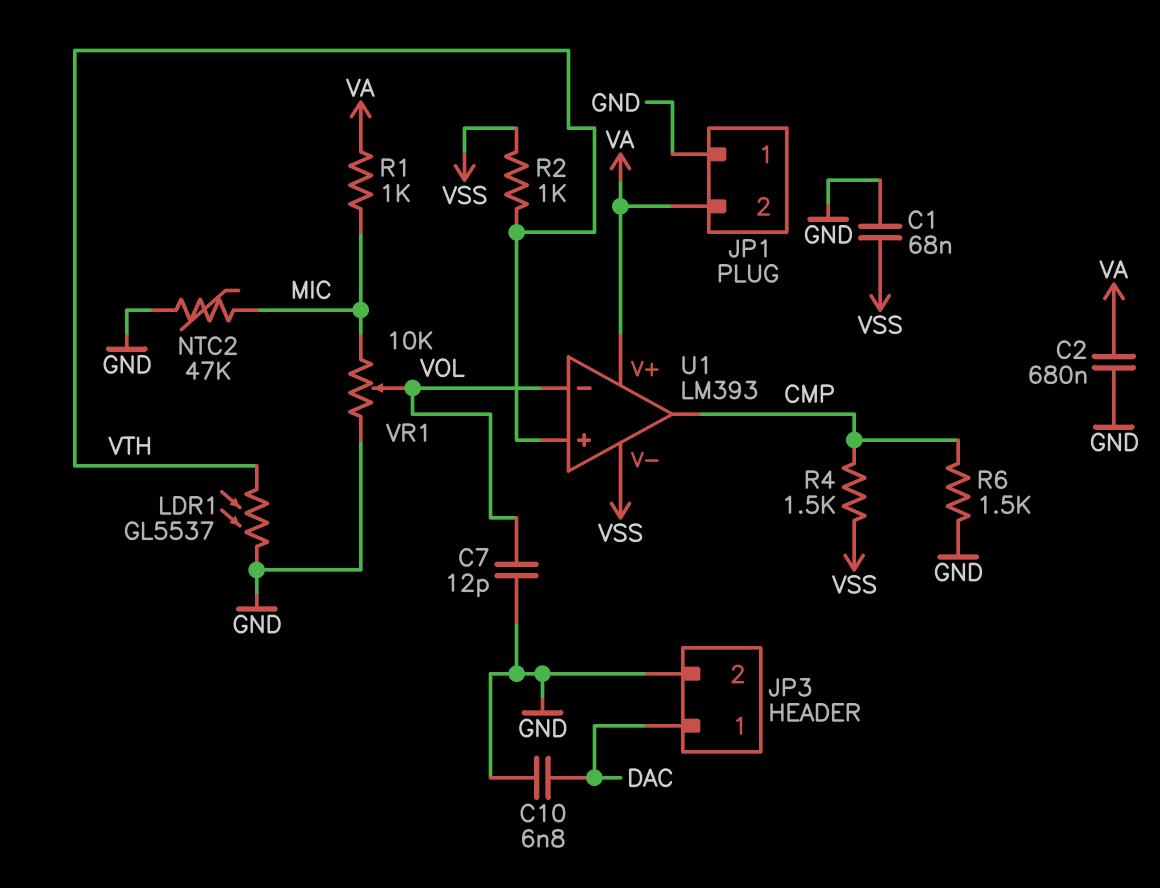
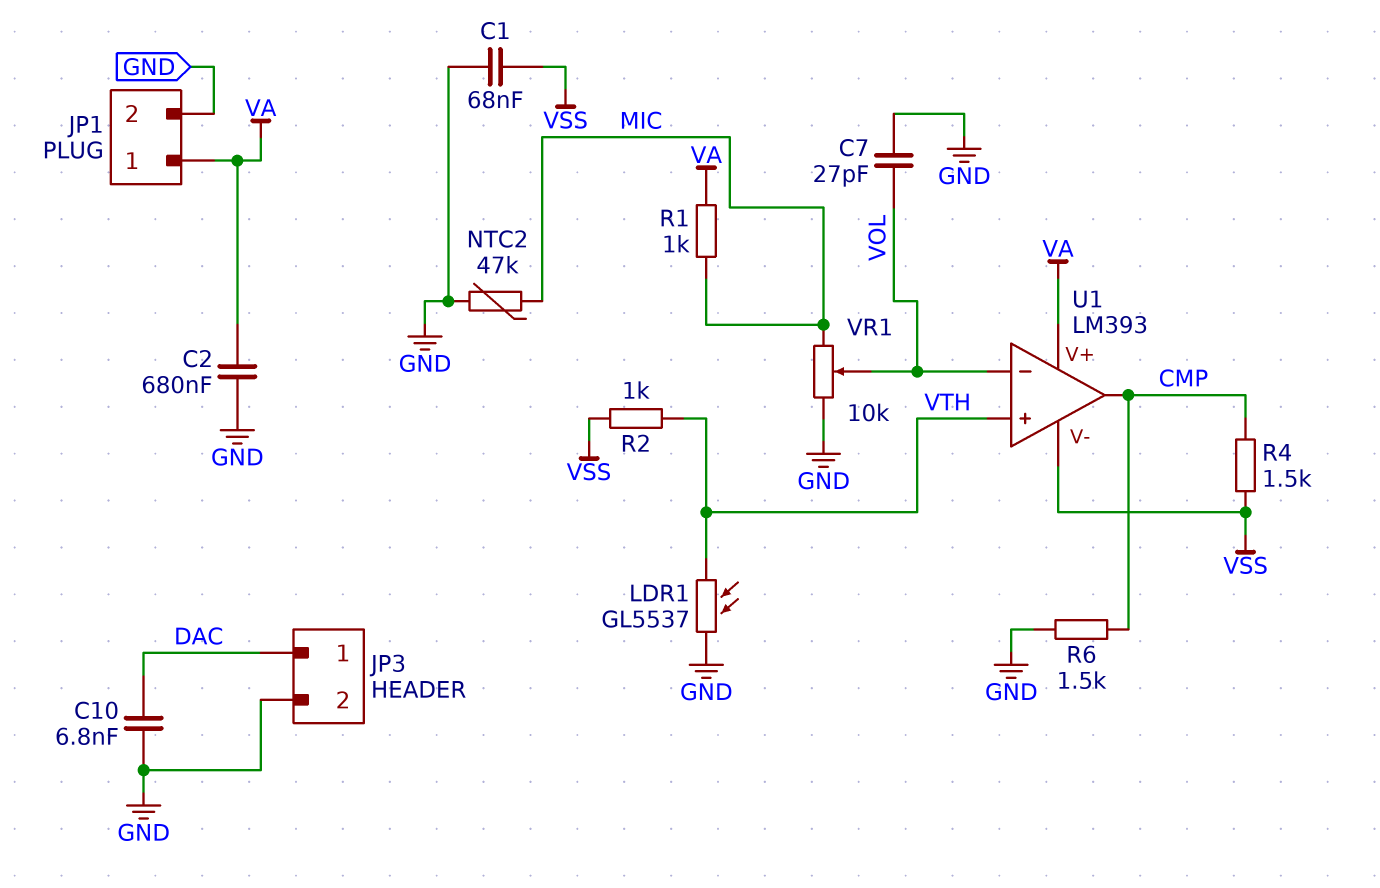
C7: 12pF (GND, VOL) -> 27pF (GND, VOL)
JP1 pin 1: GND -> VA
JP1 pin 2: VA -> GND

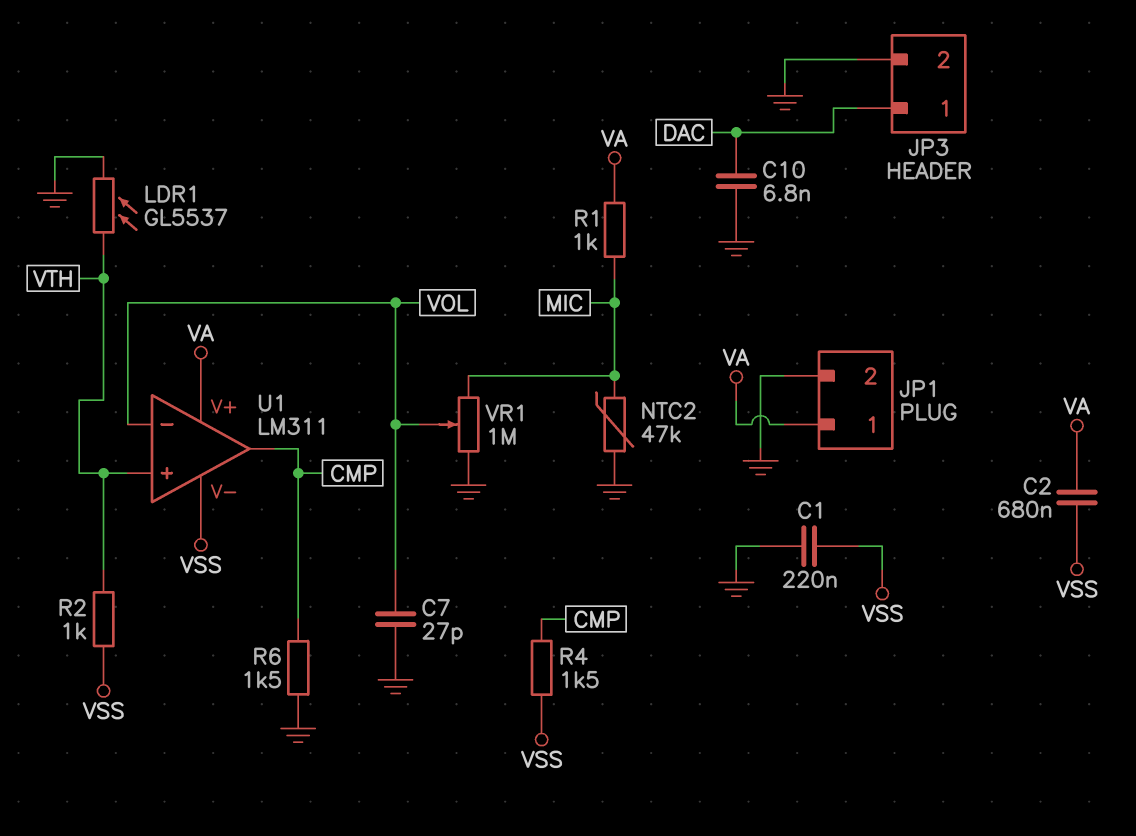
C1: 68nF (GND, VSS) -> 220nF (GND, VSS)
C2: 680nF (GND, VA) -> 680nF (VA, VSS)
U1: LM393 -> LM311
VR1: 10k (GND, MIC, wiper VOL) -> 1M (GND, MIC, wiper VOL)

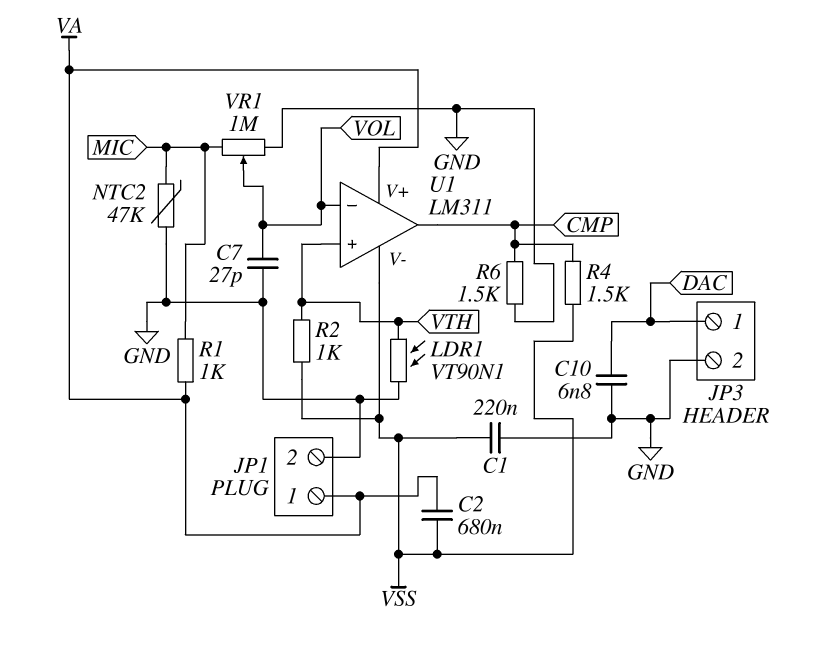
LDR1: GL5537 (GND, VTH) -> VT90N1 (GND, VTH)

